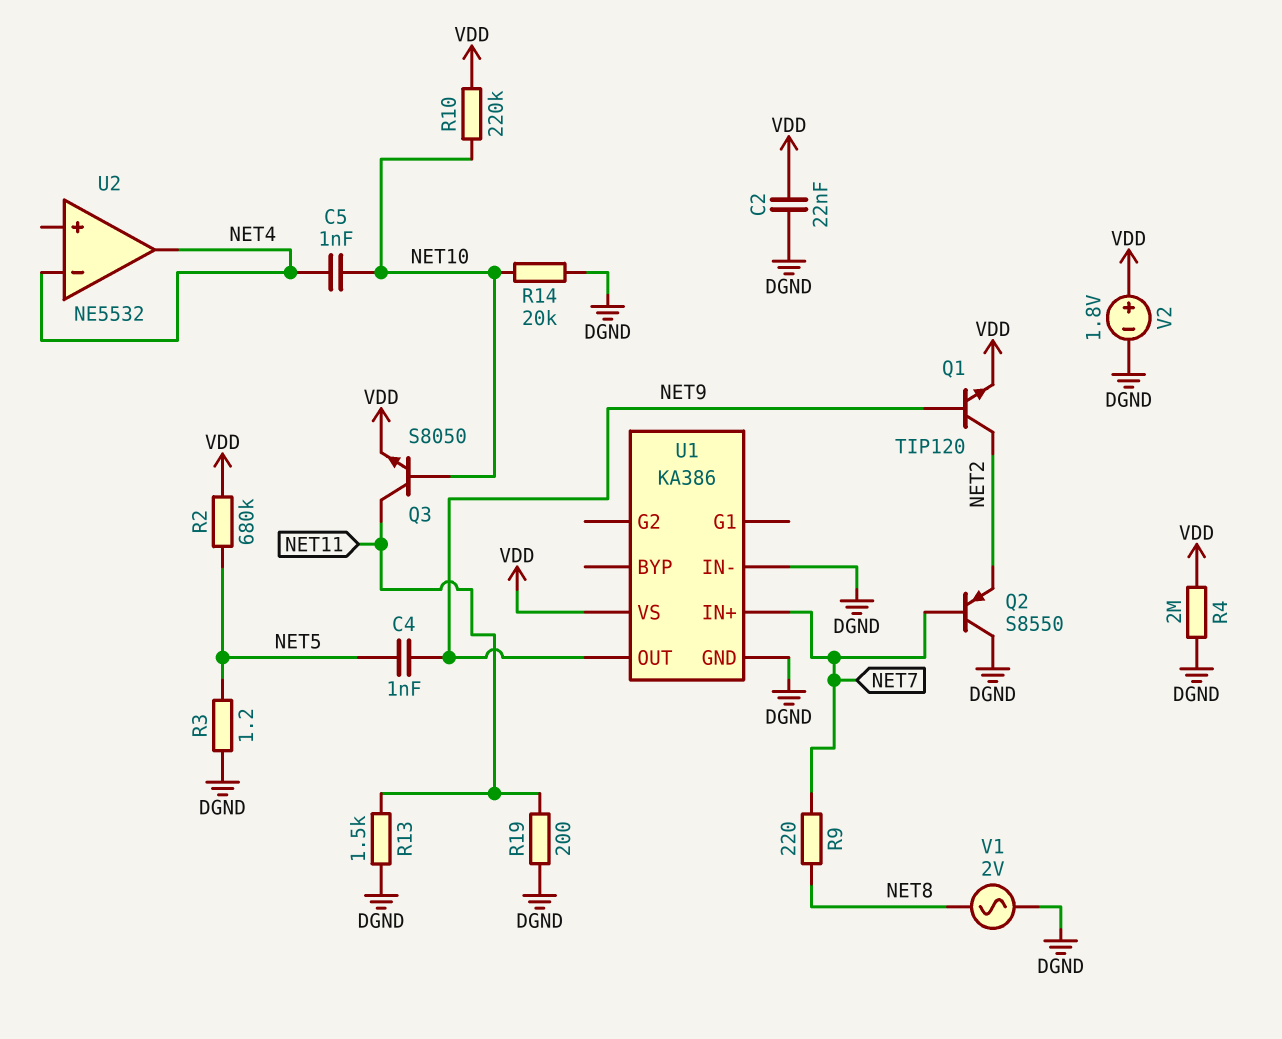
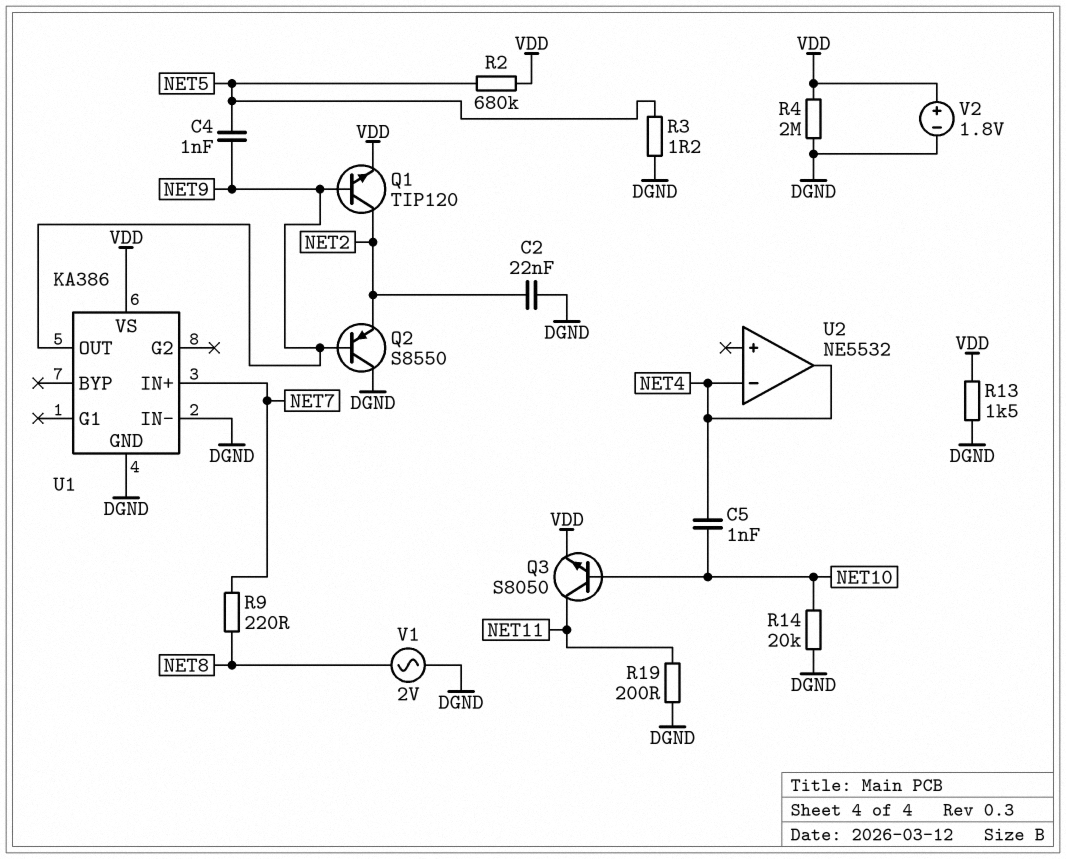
C2: 22nF (DGND, VDD) -> 22nF (DGND, NET2)
Q2: PNP S8550 (B NET7, C DGND, E NET2) -> PNP S8550 (B NET9, C DGND, E NET2)
R10: 220k (NET10, VDD) -> none
R13: 1.5k (DGND, NET11) -> 1.5k (DGND, VDD)

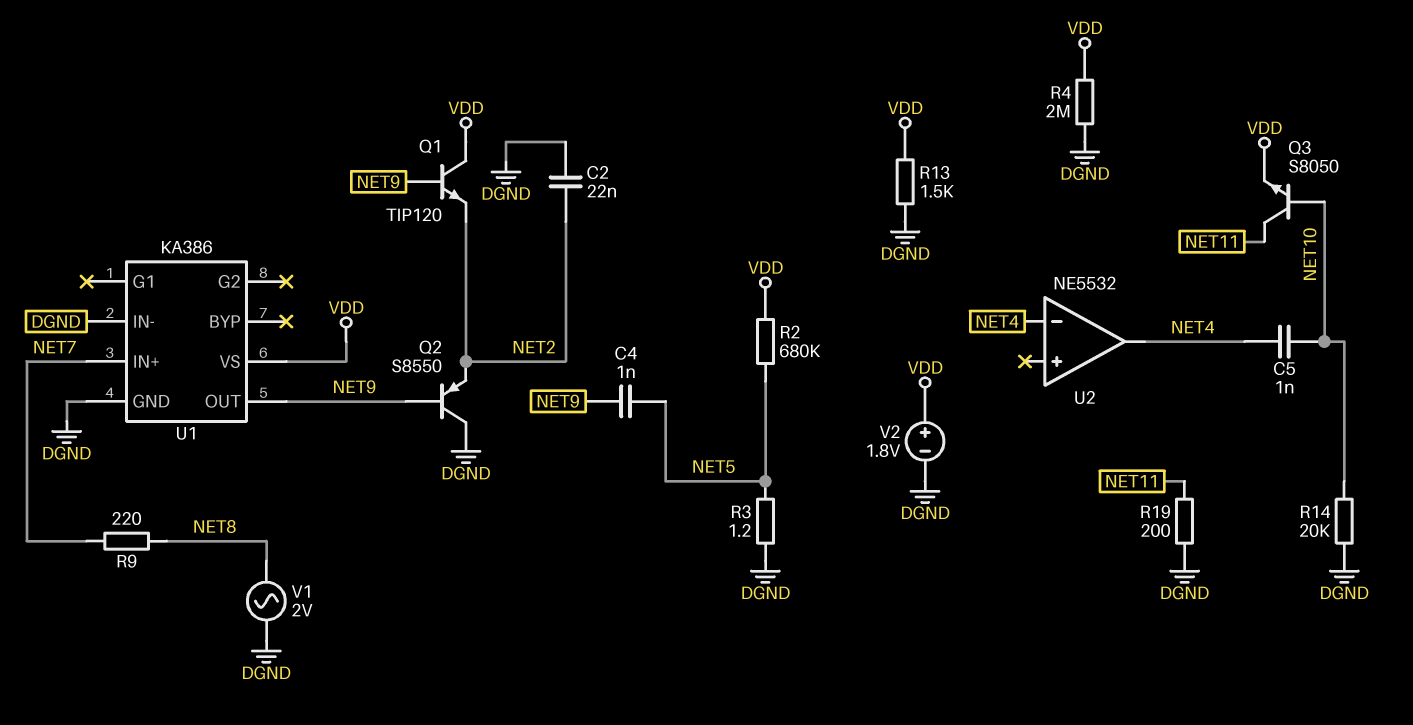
Q1: NPN TIP120 (B NET9, C NET2, E VDD) -> NPN TIP120 (B NET9, C VDD, E NET2)

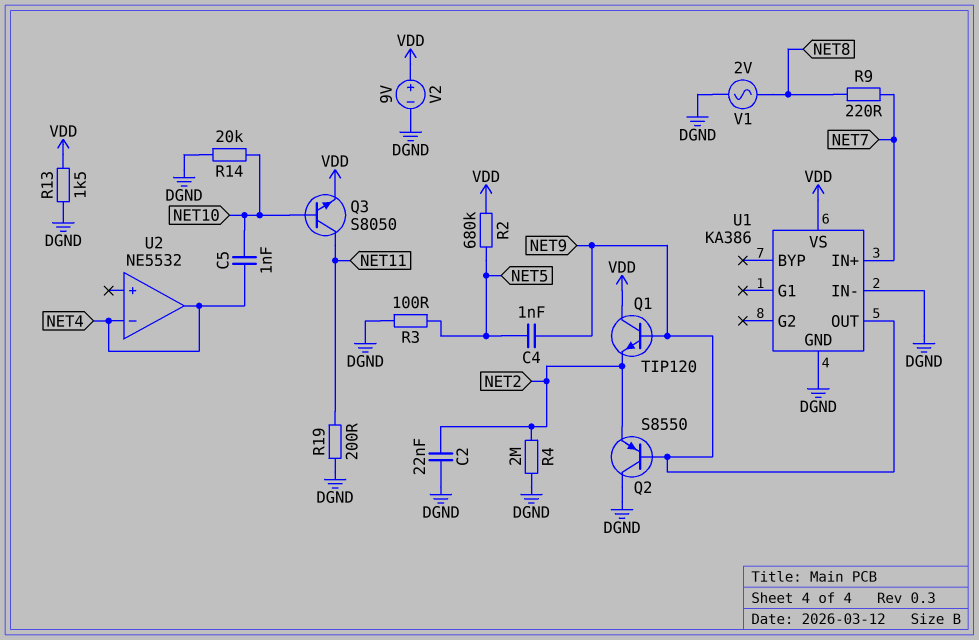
R3: 1.2 (DGND, NET5) -> 100 (DGND, NET5)
R4: 2M (DGND, VDD) -> 2M (DGND, NET2)
V2: 1.8V (plus VDD, minus DGND) -> 9V (plus VDD, minus DGND)

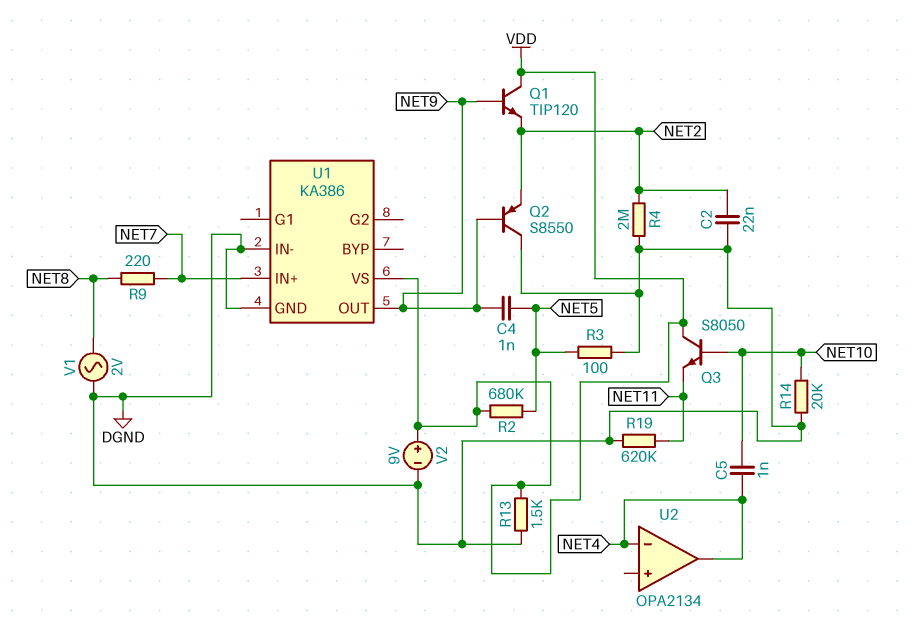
Q3: NPN S8050 (B NET10, C NET11, E VDD) -> NPN S8050 (B NET10, C VDD, E NET11)
R19: 200 (DGND, NET11) -> 620k (DGND, NET11)
U2: NE5532 -> OPA2134

